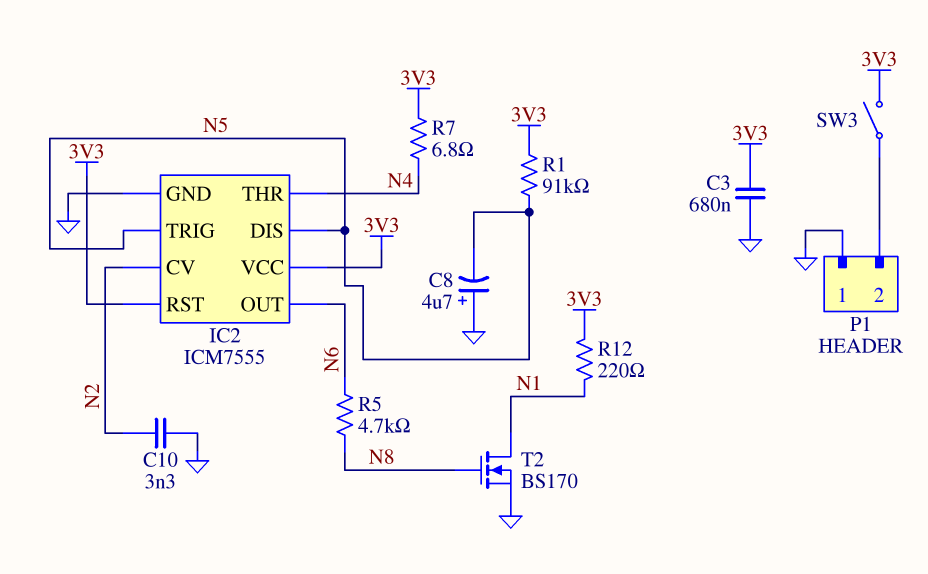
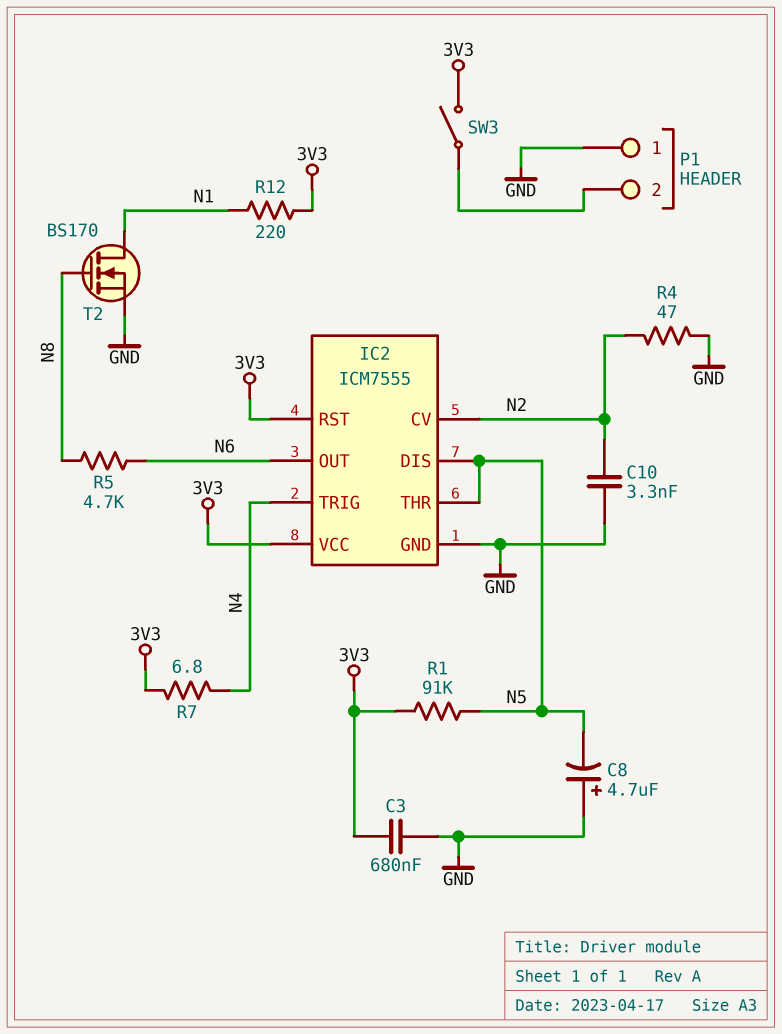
IC2 pin THR: N4 -> N5
IC2 pin TRIG: N5 -> N4
R4: none -> 47 (GND, N2)

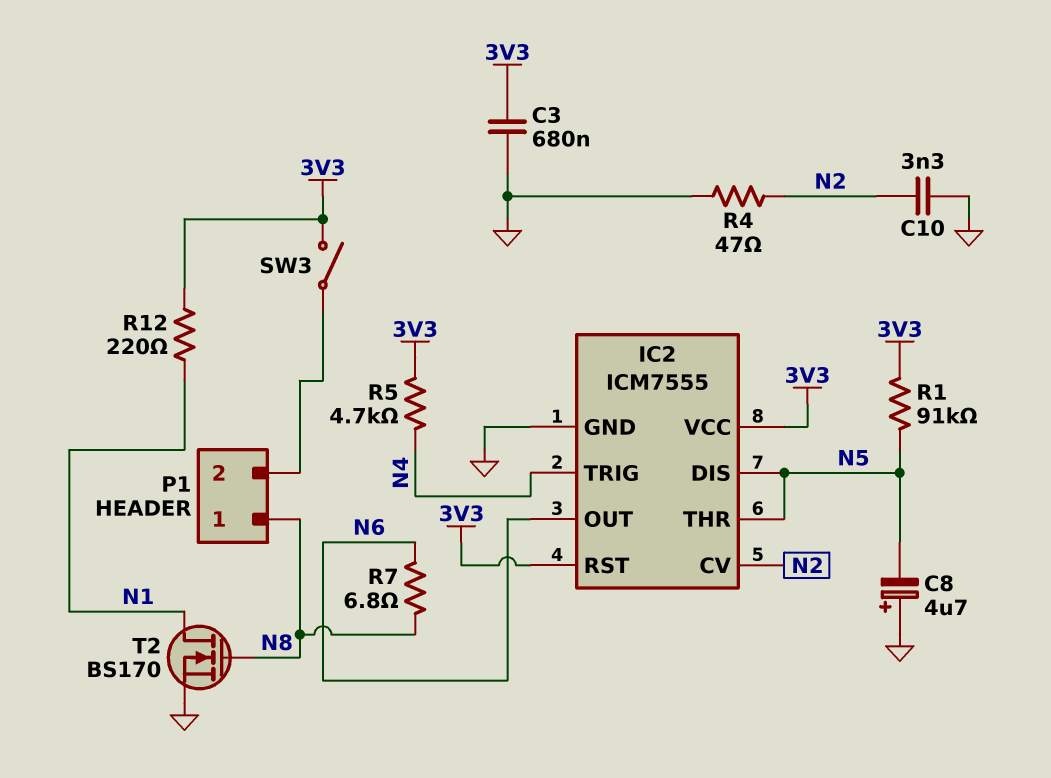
P1 pin 1: GND -> N8
R5: 4.7k (N6, N8) -> 4.7k (3V3, N4)
R7: 6.8 (3V3, N4) -> 6.8 (N6, N8)

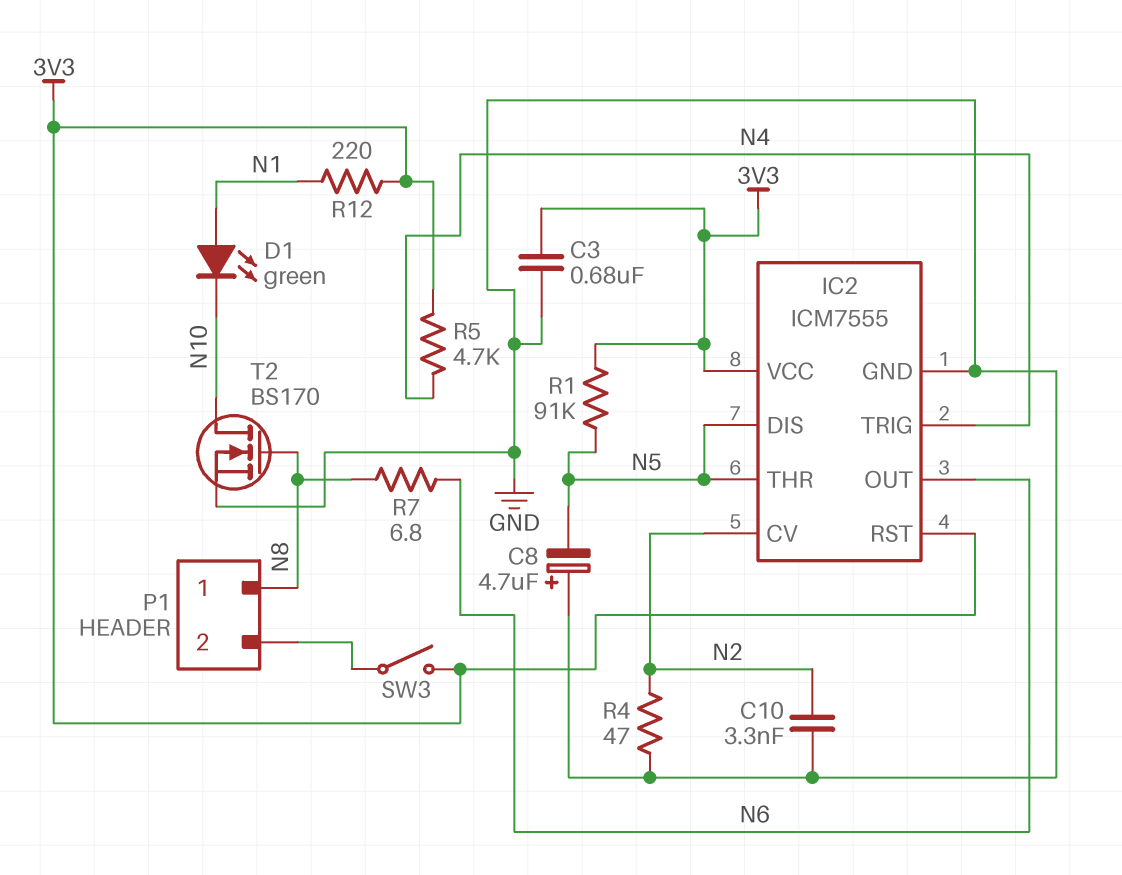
D1: none -> LED green (A N1, K N10)
T2: NMOS BS170 (G N8, D N1, S GND) -> NMOS BS170 (G N8, D N10, S GND)

